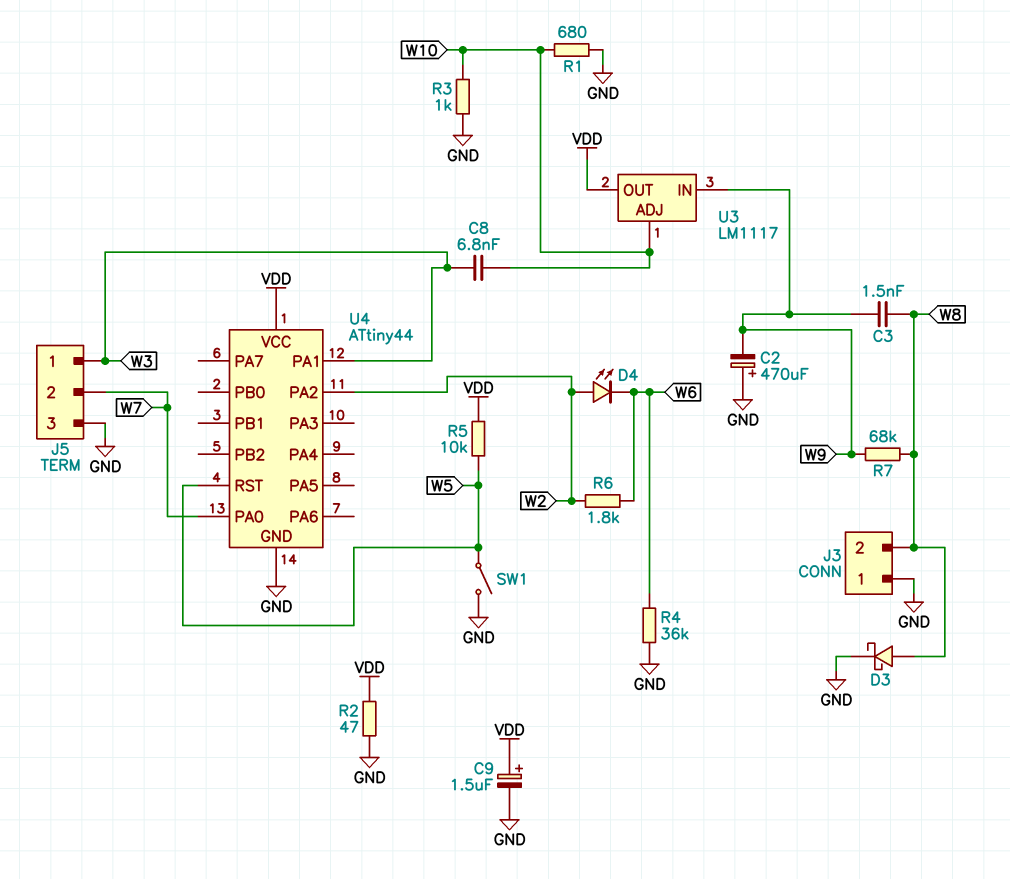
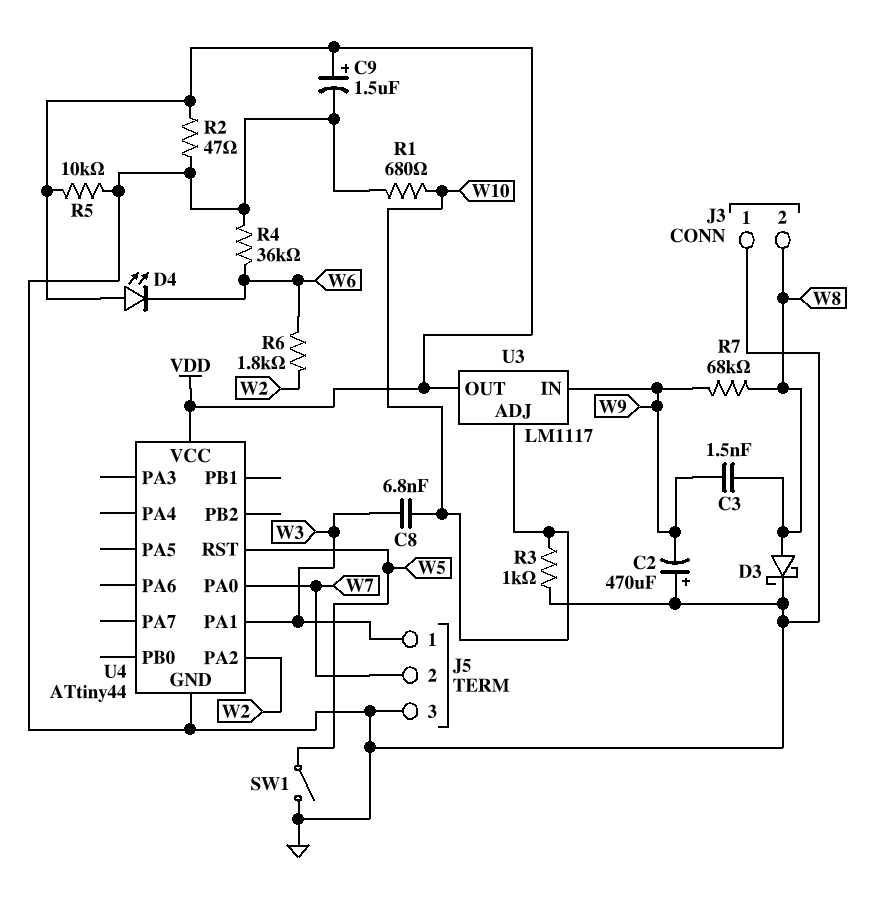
D4: LED (A W2, K W6) -> LED (A VDD, K W6)
R5: 10k (VDD, W5) -> 10k (GND, VDD)

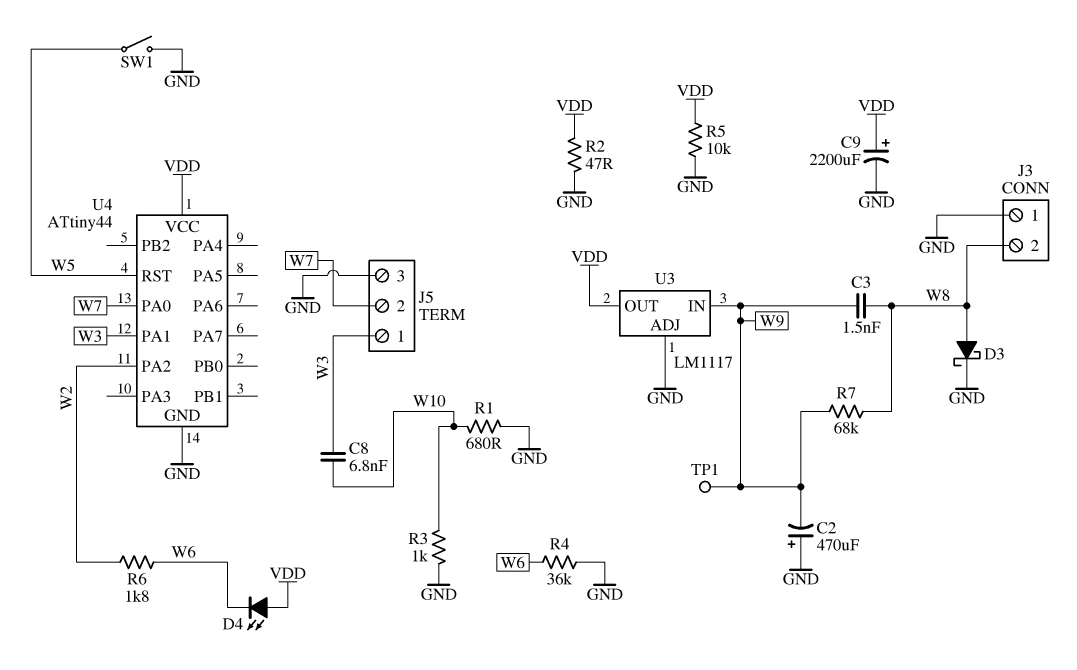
C9: 1.5uF (plus VDD, minus GND) -> 2200uF (plus VDD, minus GND)
TP1: none -> test point (W9)
U3 pin ADJ: W10 -> GND

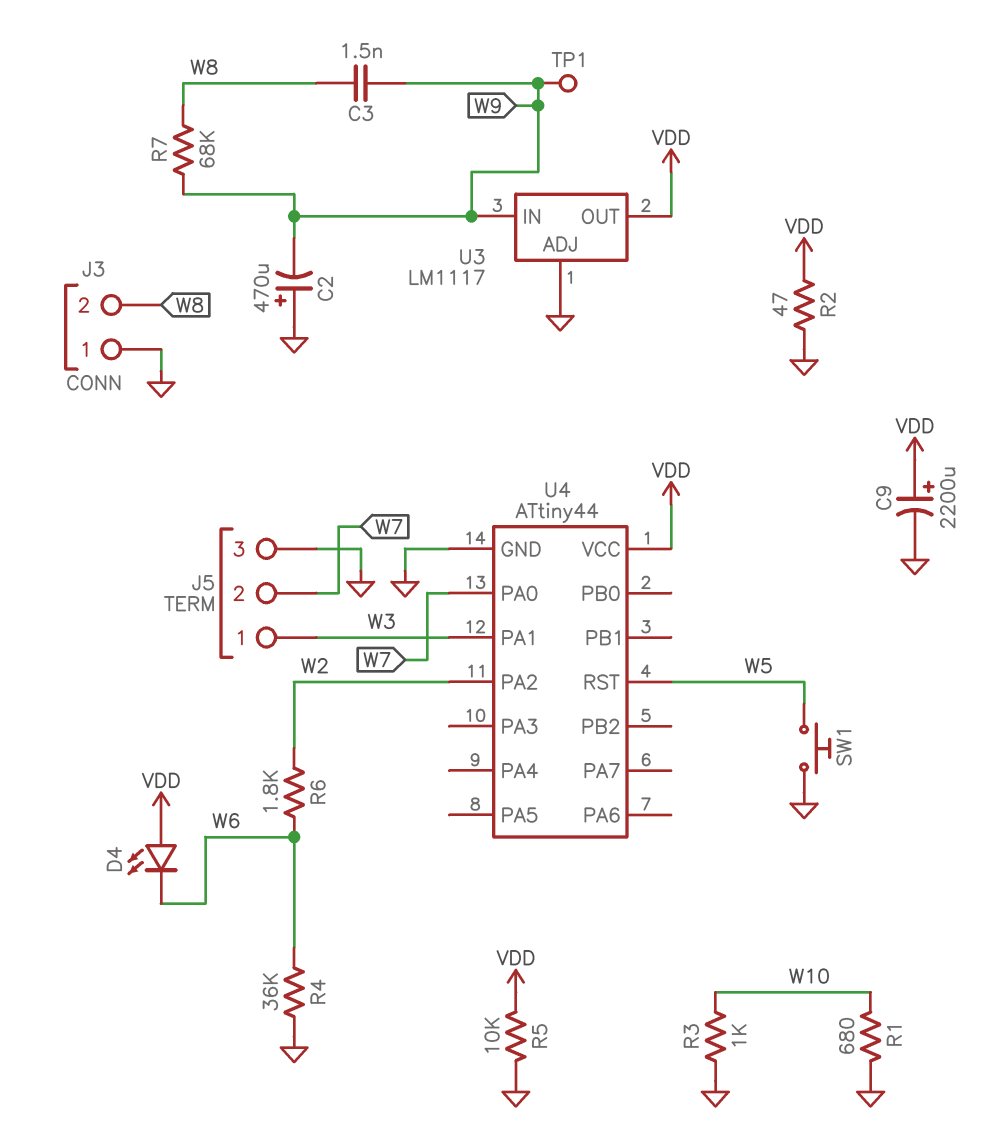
C8: 6.8nF (W3, W10) -> none
D3: schottky (A W8, K GND) -> none
SW1: switch (GND, W5) -> button (GND, W5)

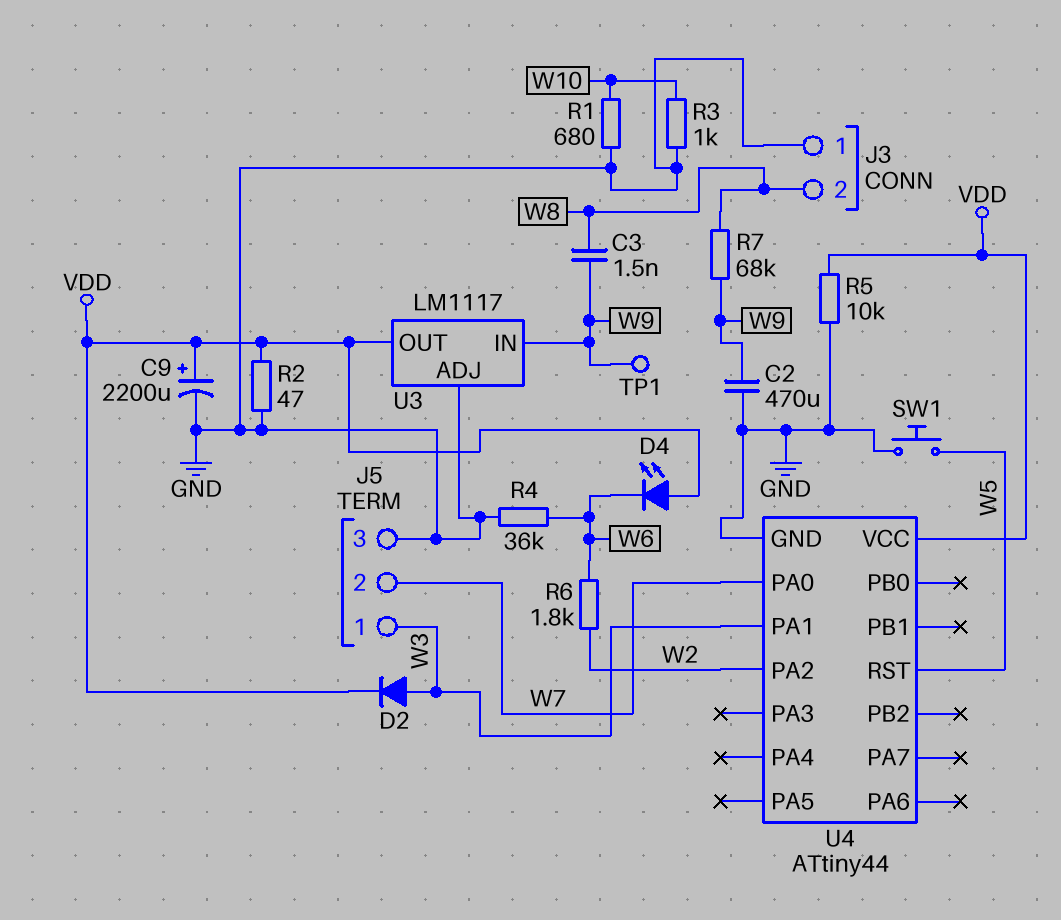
C2: 470uF (plus GND, minus W9) -> 470uF (GND, W9)
D2: none -> diode (A W3, K VDD)

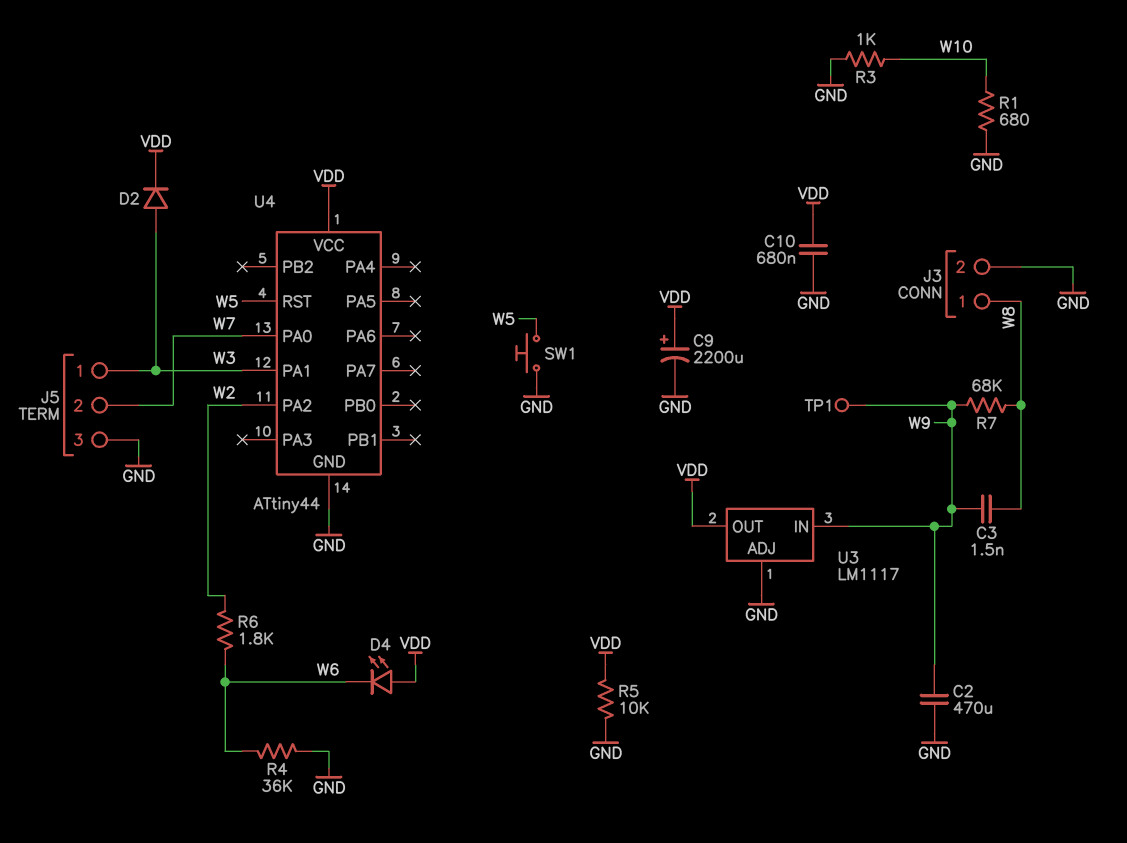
C10: none -> 680nF (GND, VDD)
J3 pin 1: GND -> W8
J3 pin 2: W8 -> GND
R2: 47 (GND, VDD) -> none

